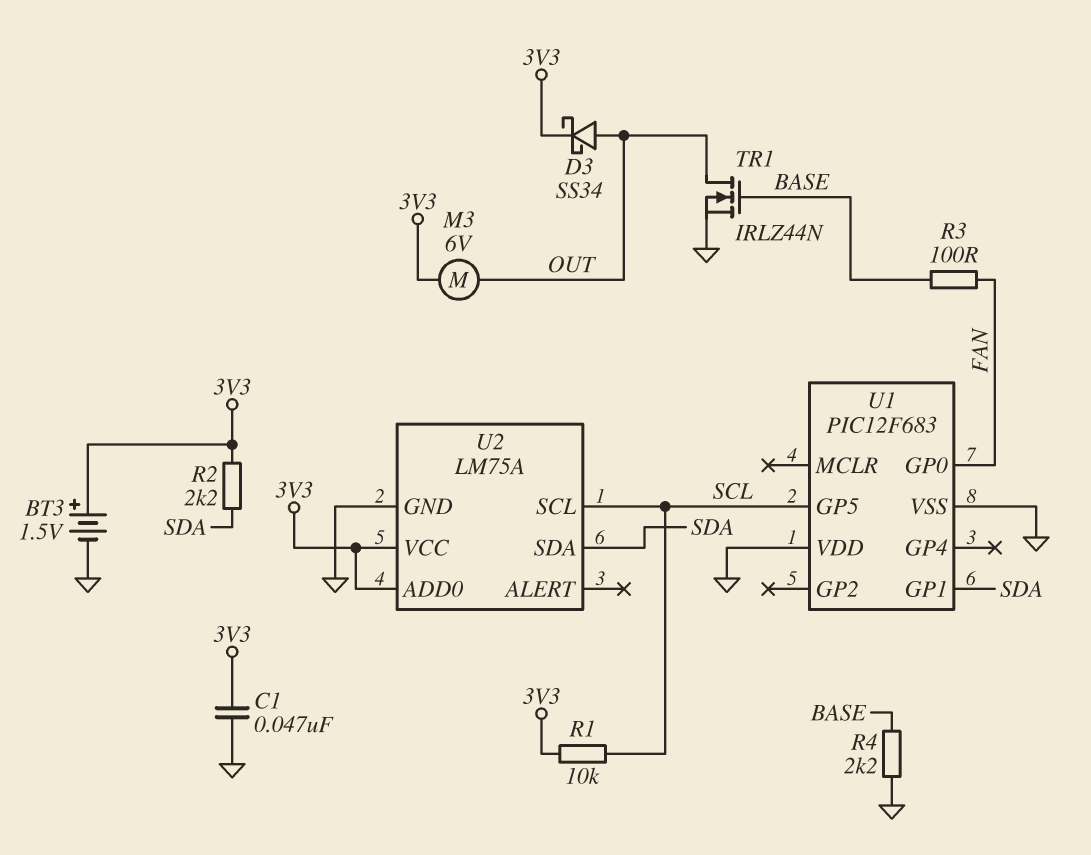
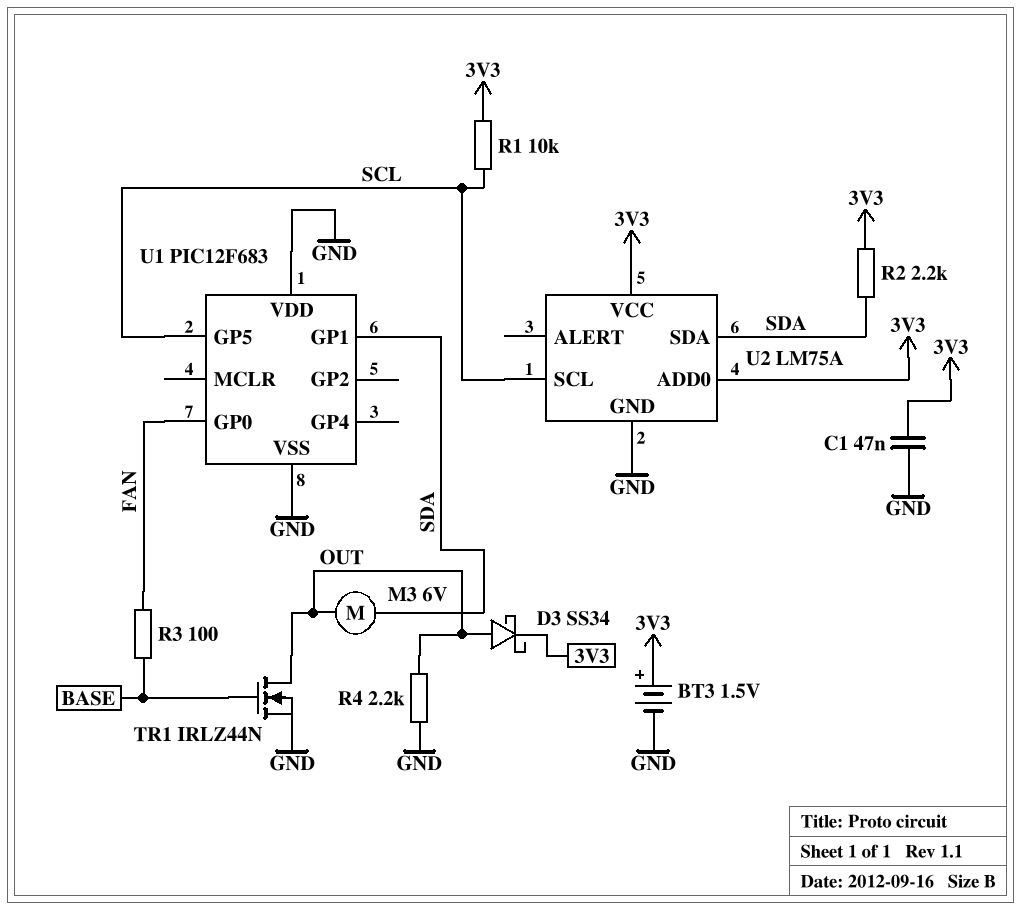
M3: motor 6V (3V3, OUT) -> motor 6V (OUT, SDA)
R4: 2.2k (BASE, GND) -> 2.2k (GND, OUT)

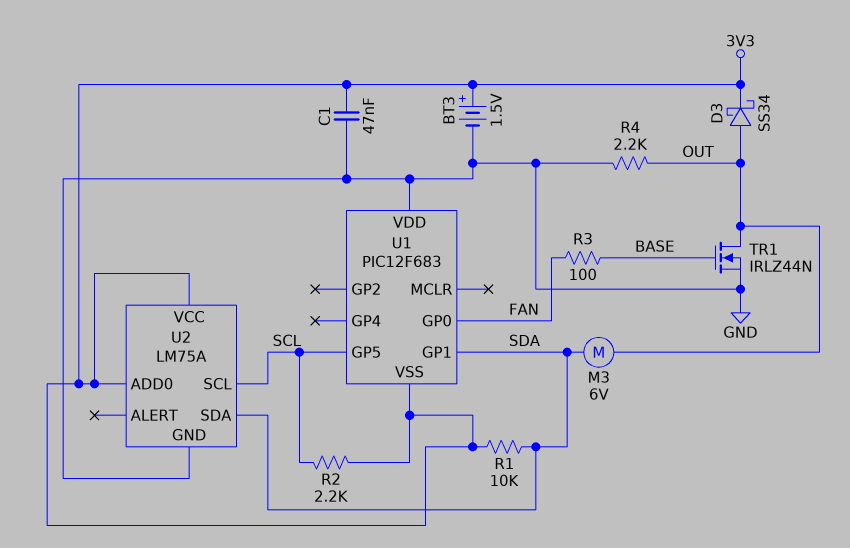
R1: 10k (3V3, SCL) -> 10k (3V3, SDA)
R2: 2.2k (3V3, SDA) -> 2.2k (3V3, SCL)
U1 pin VSS: GND -> 3V3

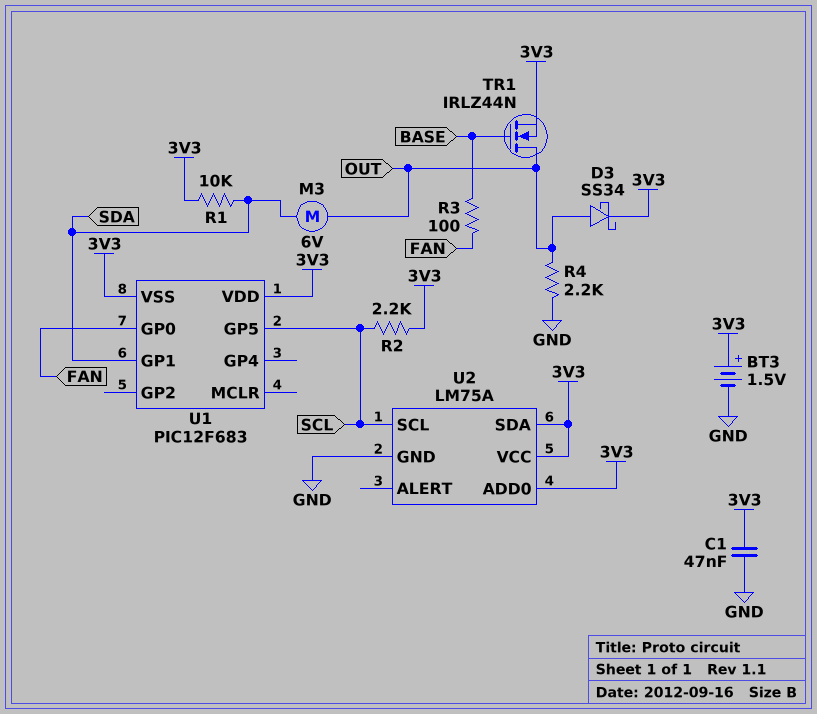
TR1: NMOS IRLZ44N (G BASE, D OUT, S GND) -> NMOS IRLZ44N (G BASE, D OUT, S 3V3)
U1 pin VDD: GND -> 3V3
U2 pin SDA: SDA -> 3V3

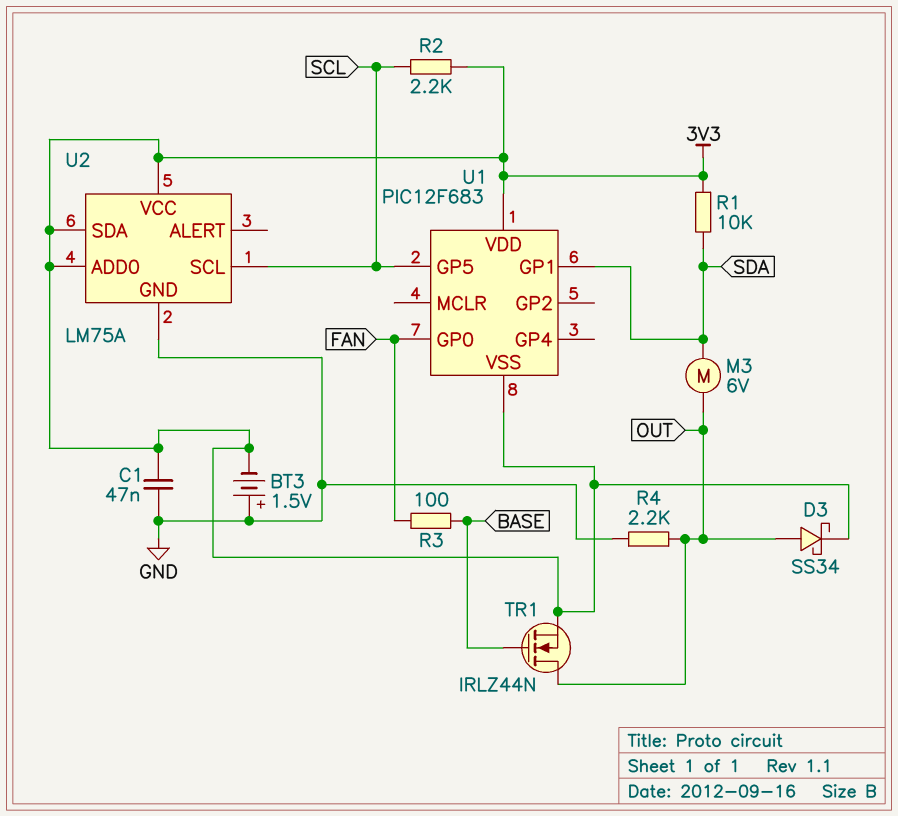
BT3: 1.5V (plus 3V3, minus GND) -> 1.5V (plus GND, minus 3V3)

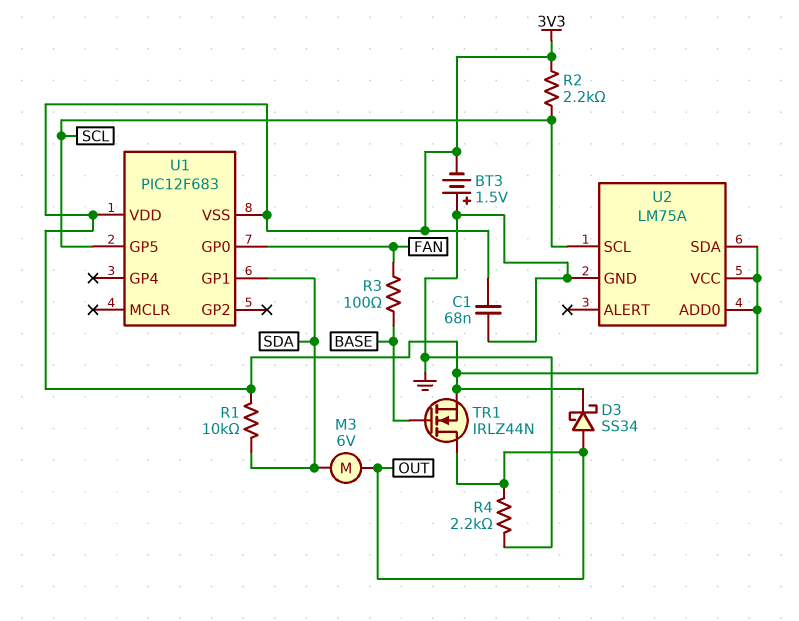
C1: 47nF (3V3, GND) -> 68nF (3V3, GND)

